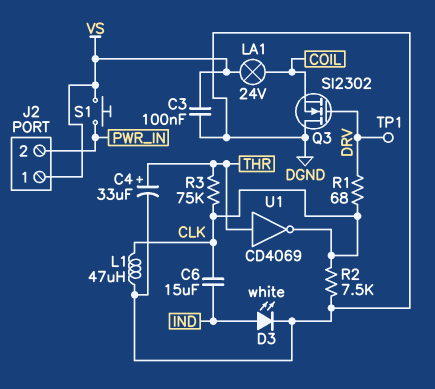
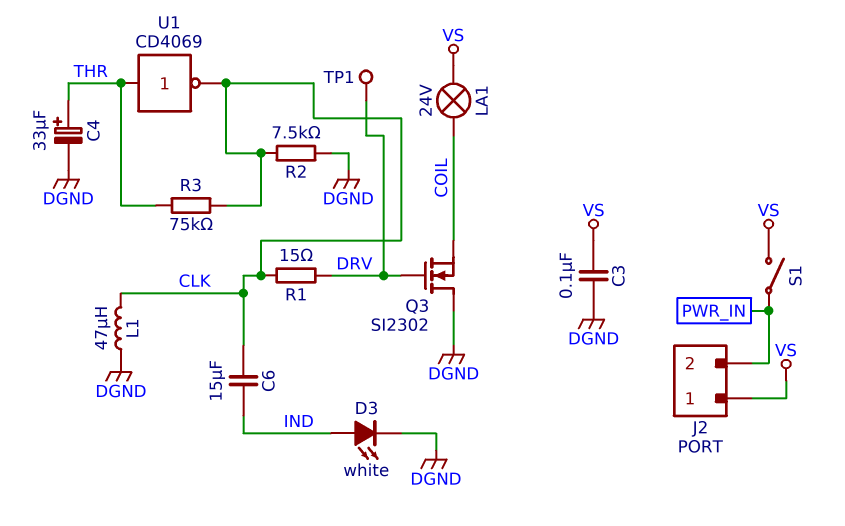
R1: 68 (CLK, DRV) -> 15 (CLK, DRV)
S1: button (PWR_IN, VS) -> switch (PWR_IN, VS)

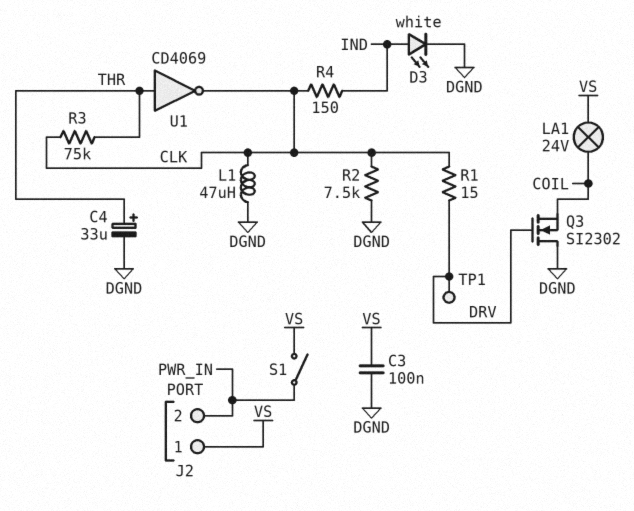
C6: 15uF (CLK, IND) -> none
R4: none -> 150 (CLK, IND)

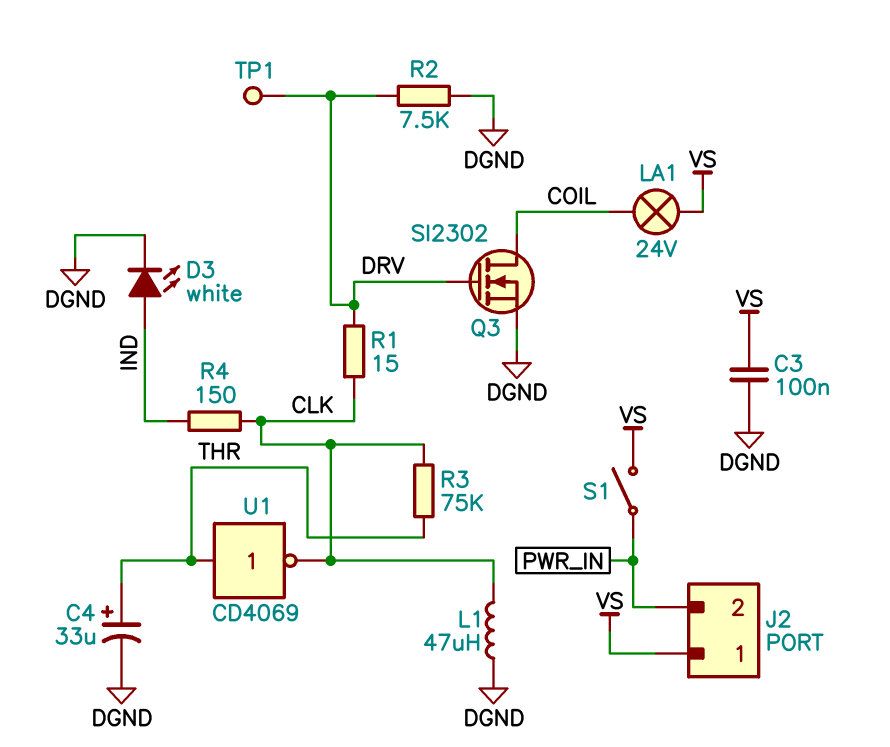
Q3: NMOS SI2302 (G DRV, D DGND, S COIL) -> NMOS SI2302 (G DRV, D COIL, S DGND)
R2: 7.5k (CLK, DGND) -> 7.5k (DGND, DRV)

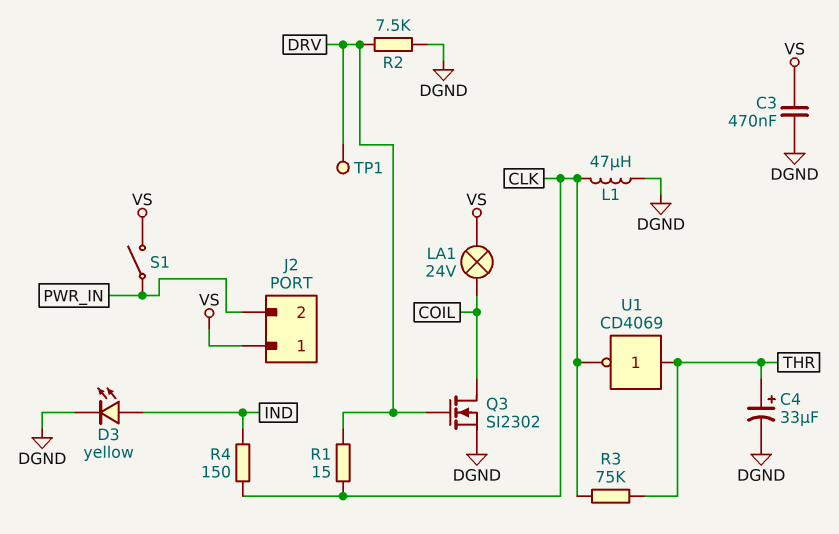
C3: 100nF (DGND, VS) -> 470nF (DGND, VS)
D3: LED white (A IND, K DGND) -> LED yellow (A IND, K DGND)

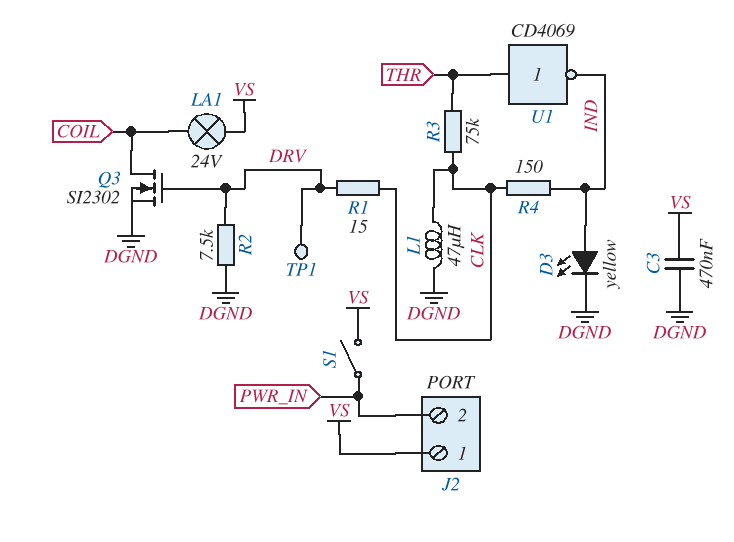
C4: 33uF (plus THR, minus DGND) -> none
U1: NOT CD4069 (in THR, out CLK) -> NOT CD4069 (in THR, out IND)

